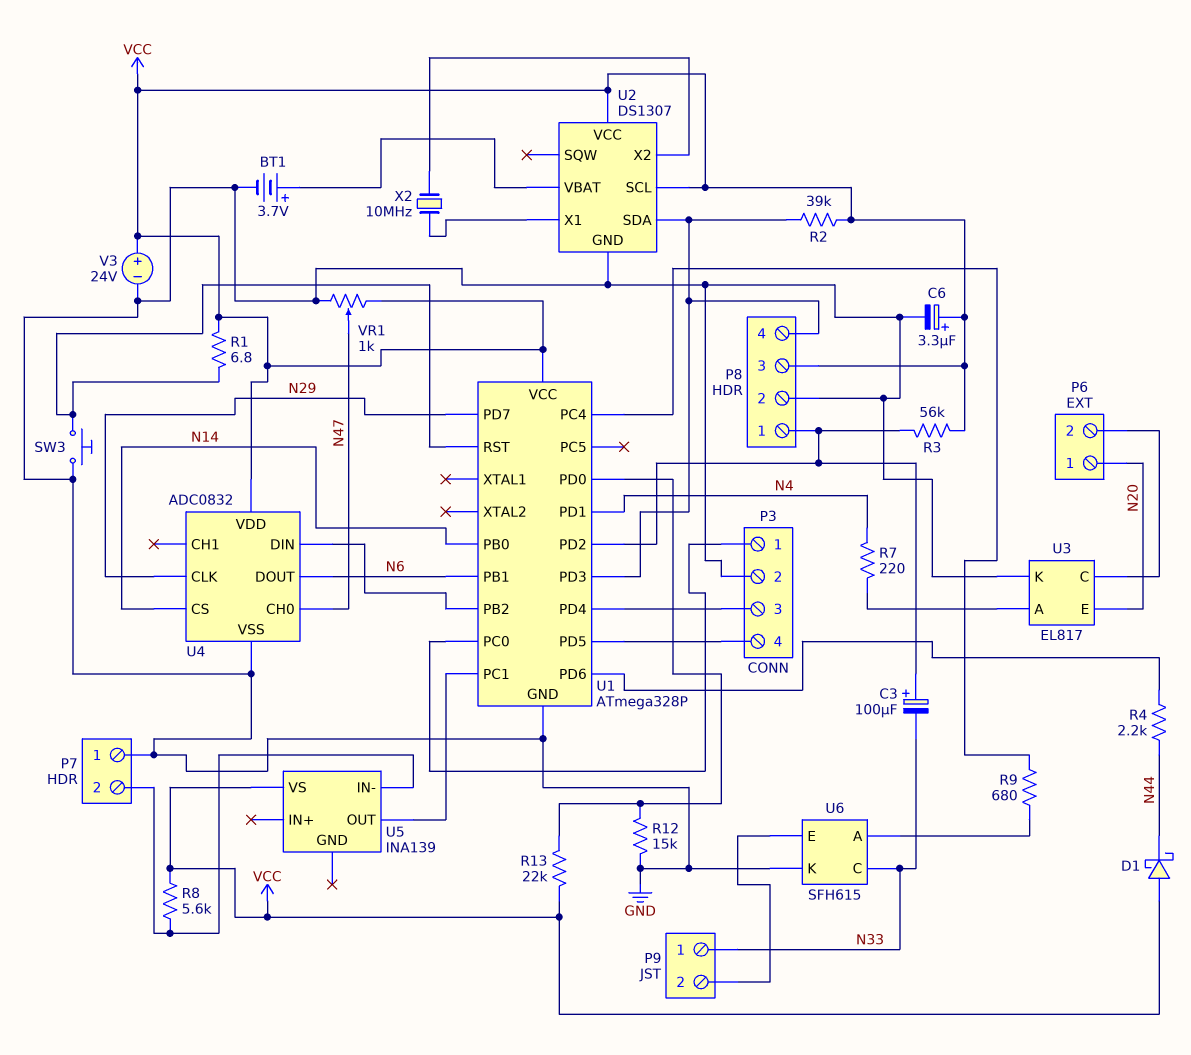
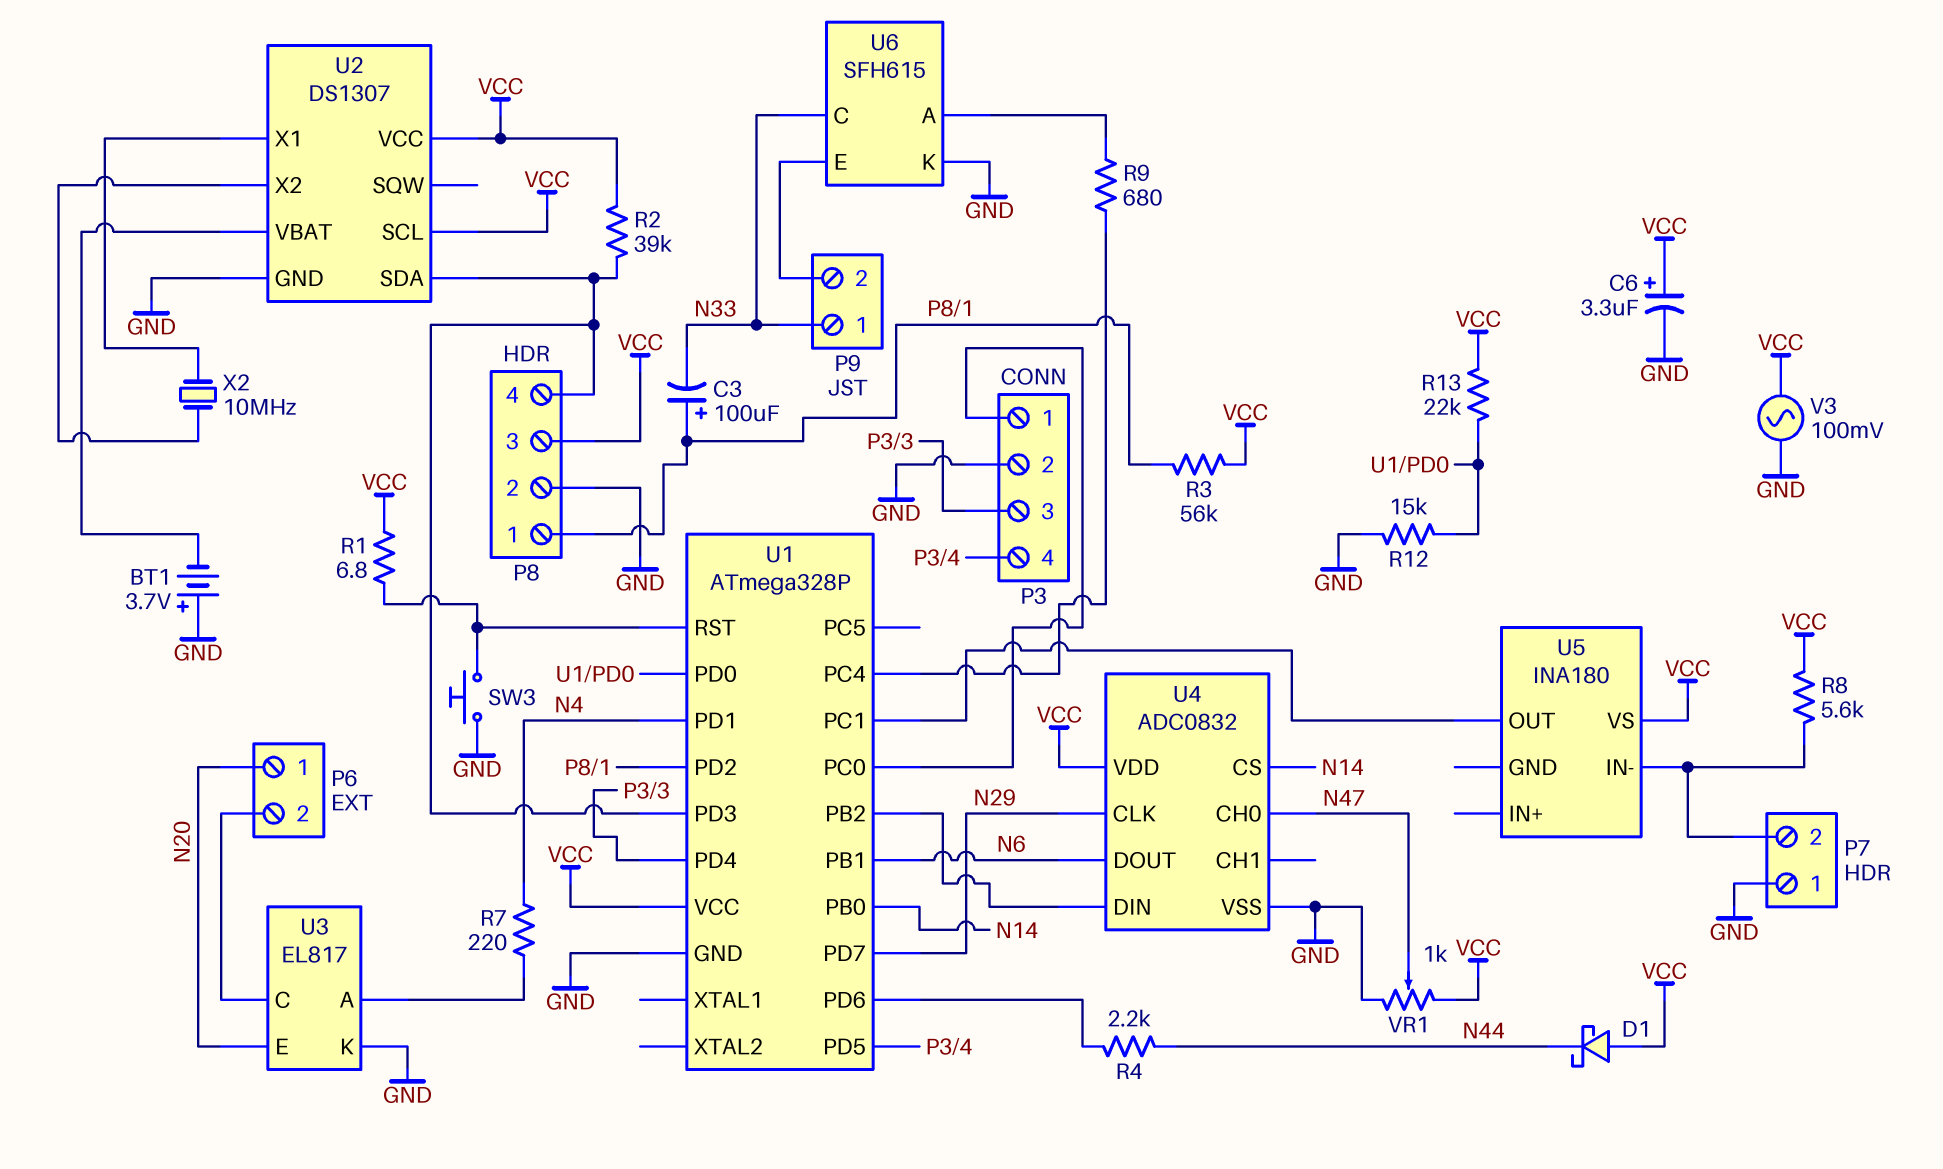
BT1: 3.7V (plus U2/VBAT, minus GND) -> 3.7V (plus GND, minus U2/VBAT)
U5: INA139 -> INA180
V3: 24V (plus VCC, minus GND) -> AC 100mV (GND, VCC)

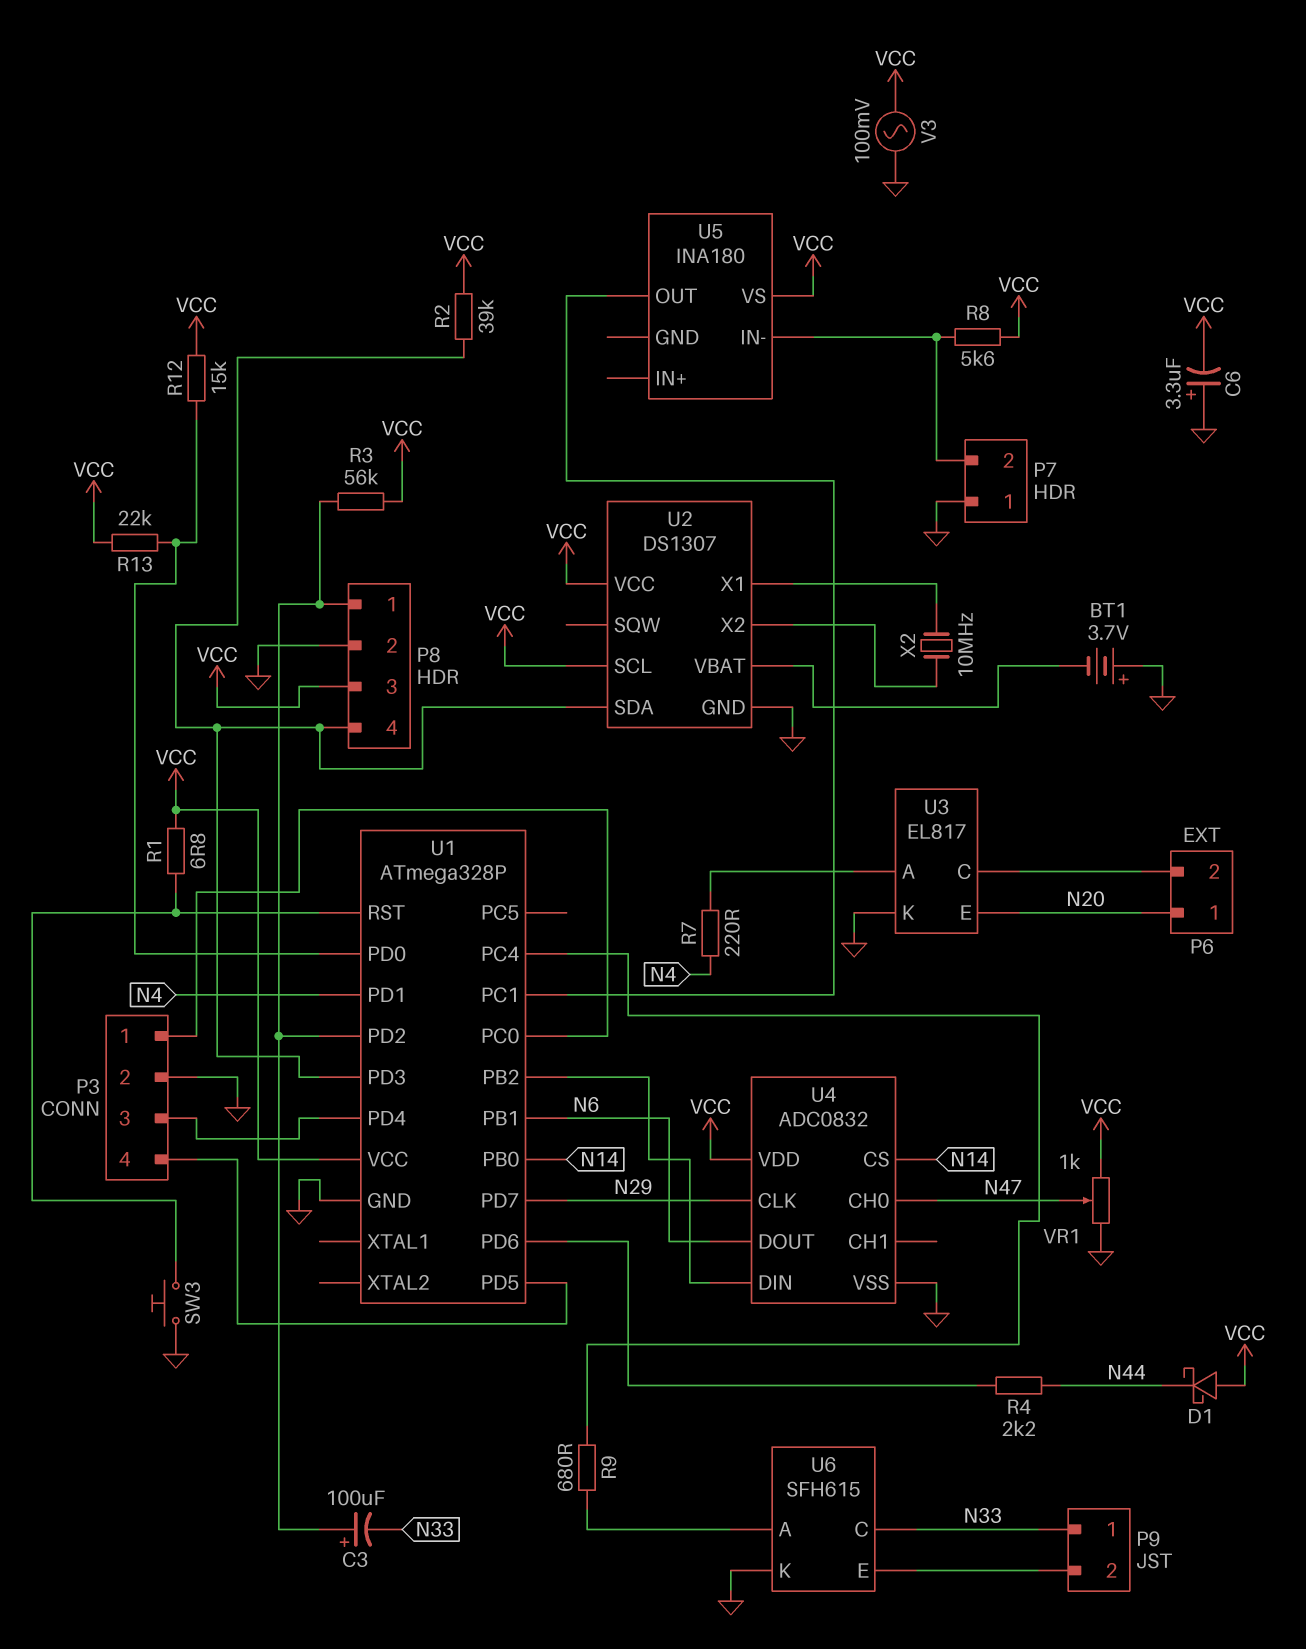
C6: 3.3uF (plus VCC, minus GND) -> 3.3uF (plus GND, minus VCC)
R12: 15k (GND, U1/PD0) -> 15k (U1/PD0, VCC)

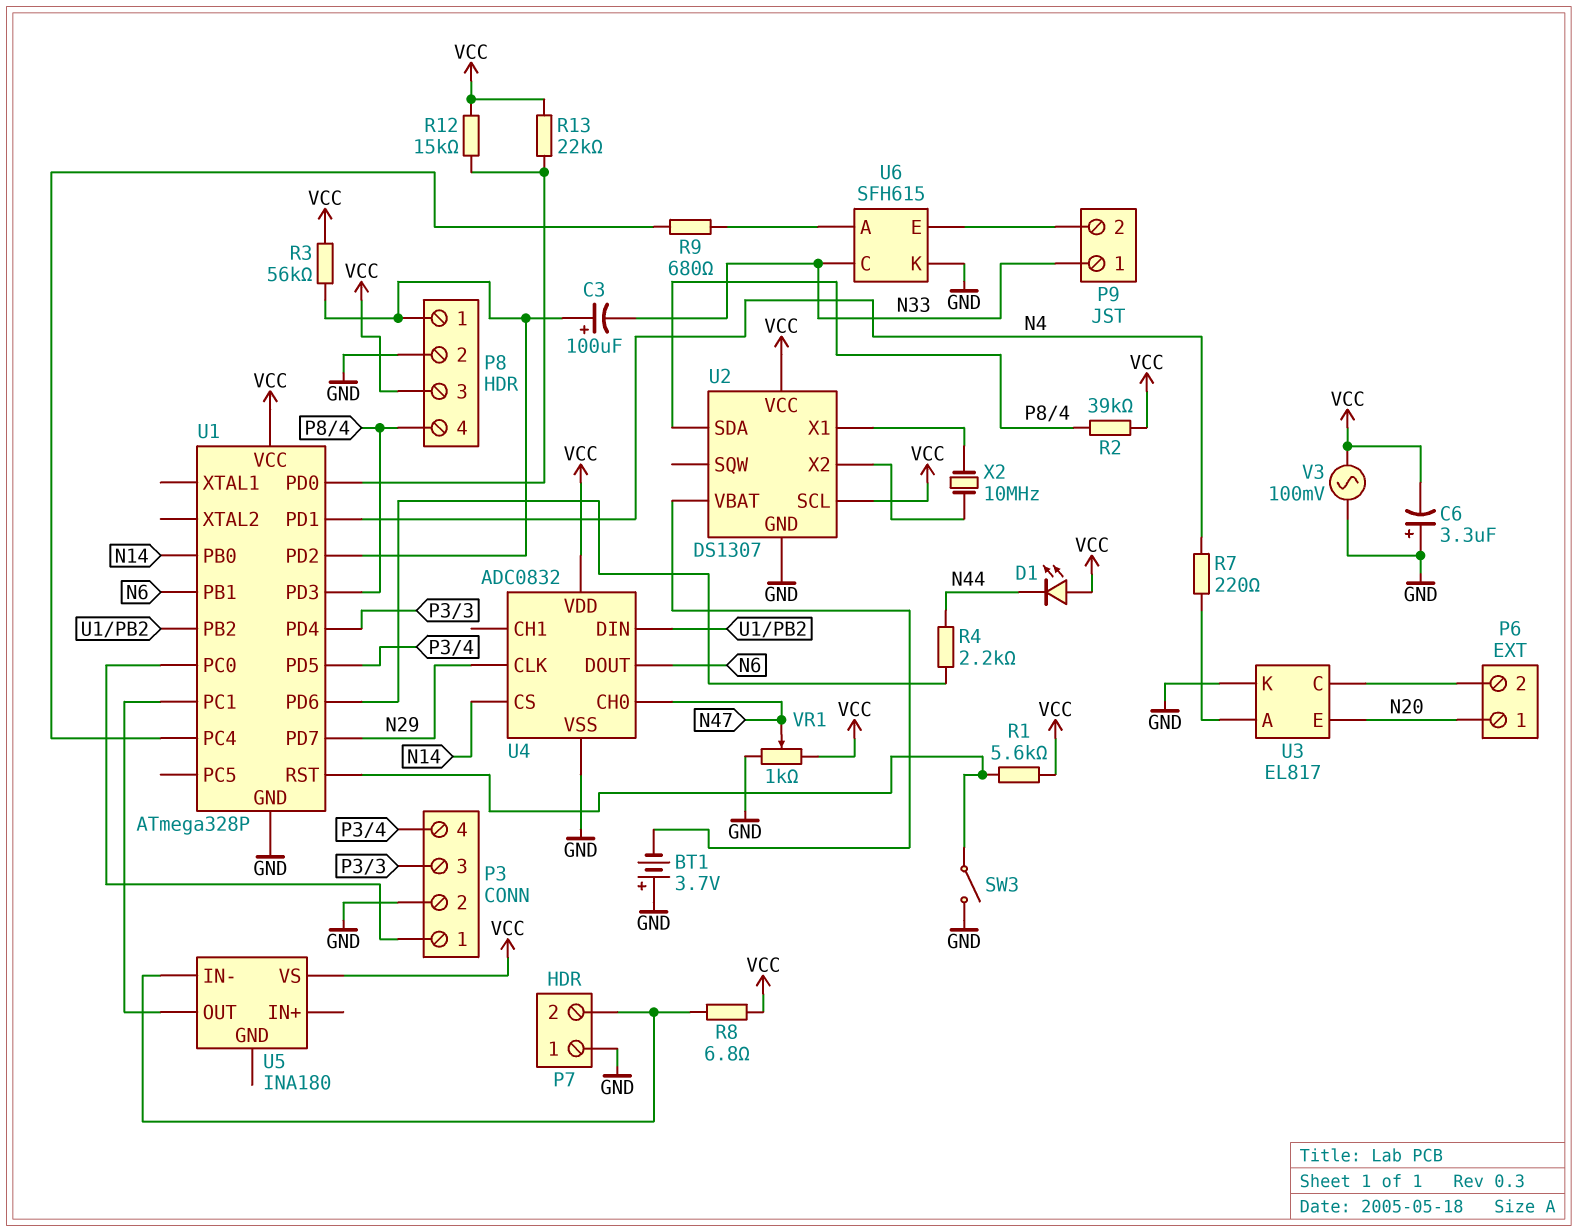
D1: schottky (A VCC, K N44) -> LED (A VCC, K N44)
R1: 6.8 (U1/RST, VCC) -> 5.6k (U1/RST, VCC)
R8: 5.6k (P7/2, VCC) -> 6.8 (P7/2, VCC)
SW3: button (GND, U1/RST) -> switch (GND, U1/RST)

